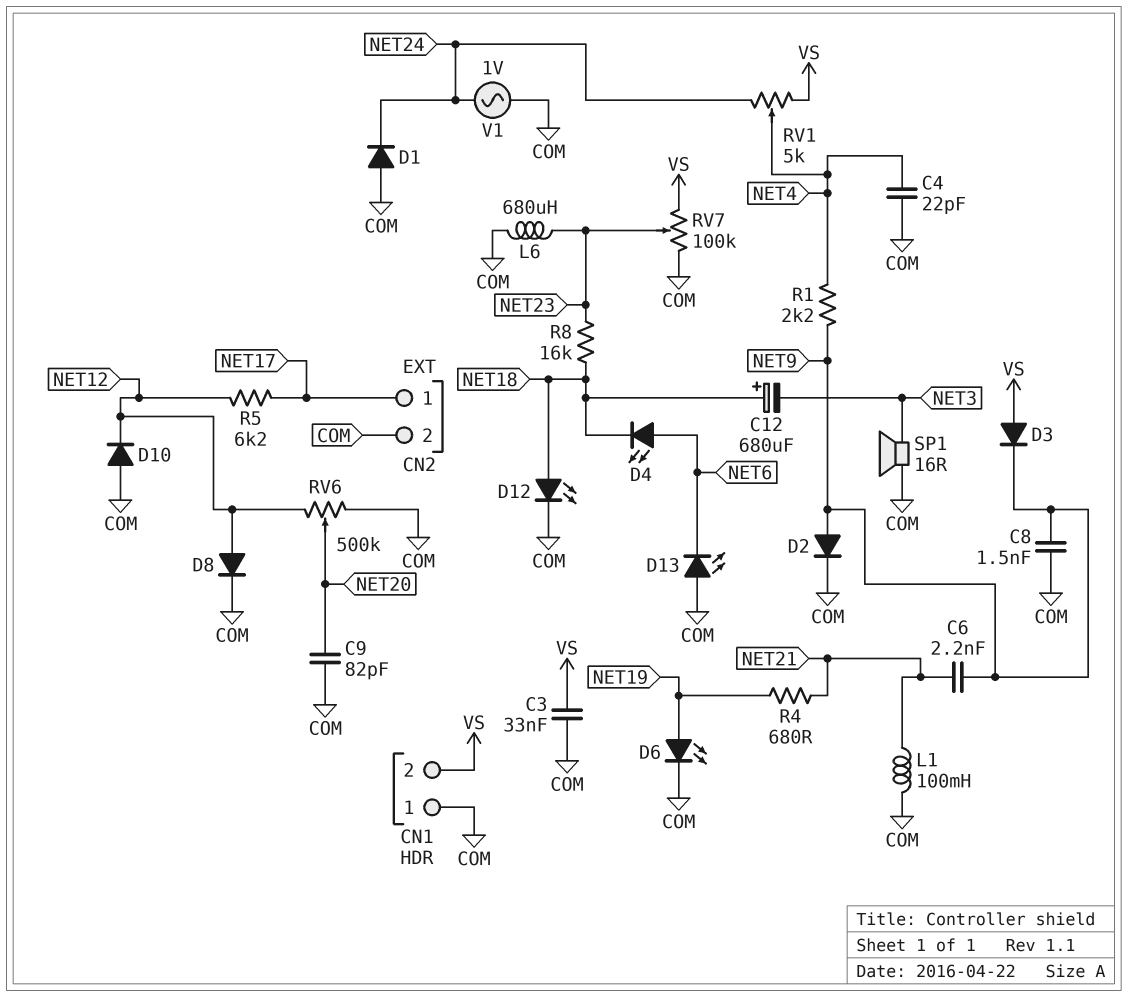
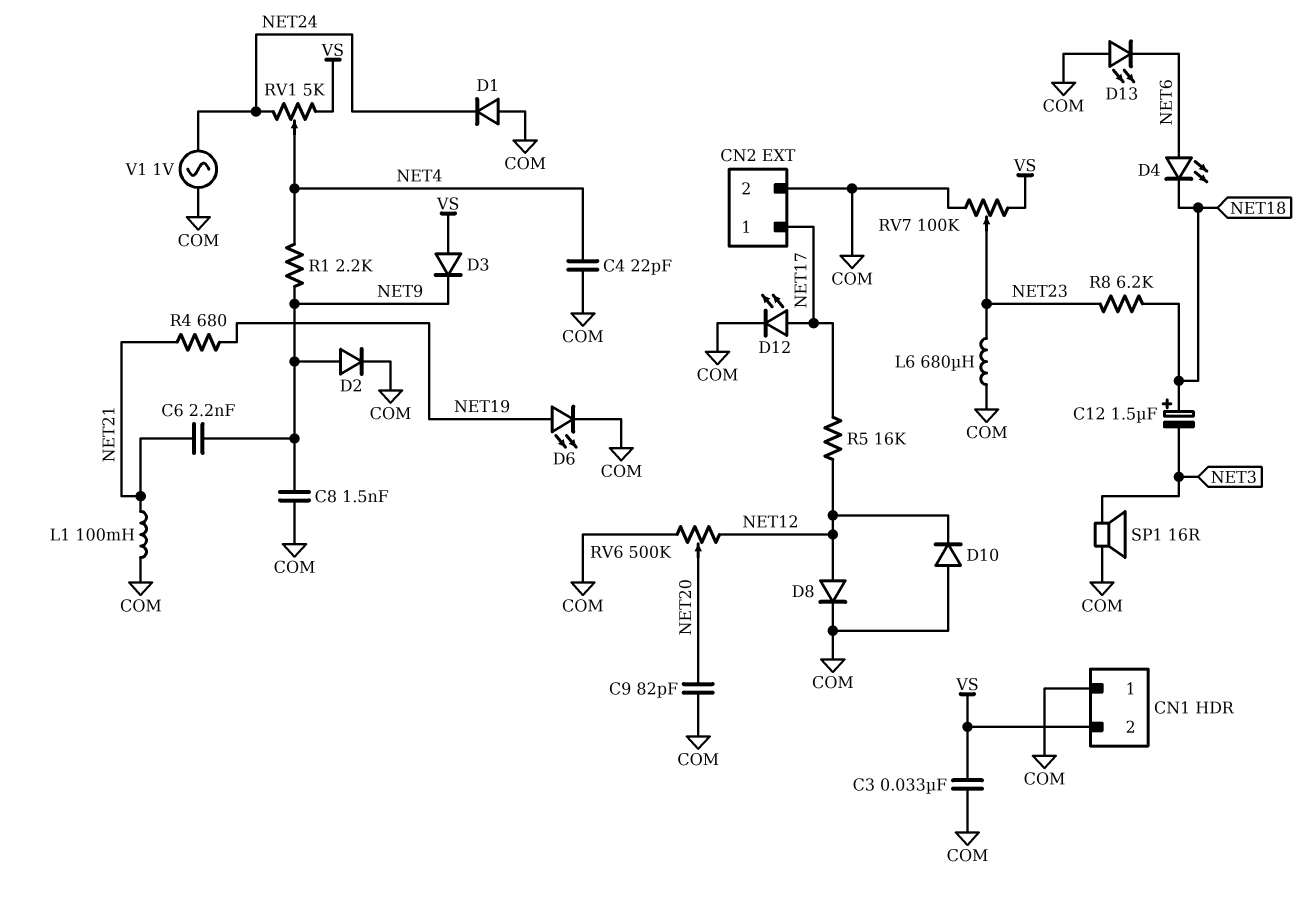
C12: 680uF (plus NET18, minus NET3) -> 1.5uF (plus NET18, minus NET3)
D12: LED (A NET18, K COM) -> LED (A NET17, K COM)
R5: 6.2k (NET12, NET17) -> 16k (NET12, NET17)
R8: 16k (NET18, NET23) -> 6.2k (NET18, NET23)

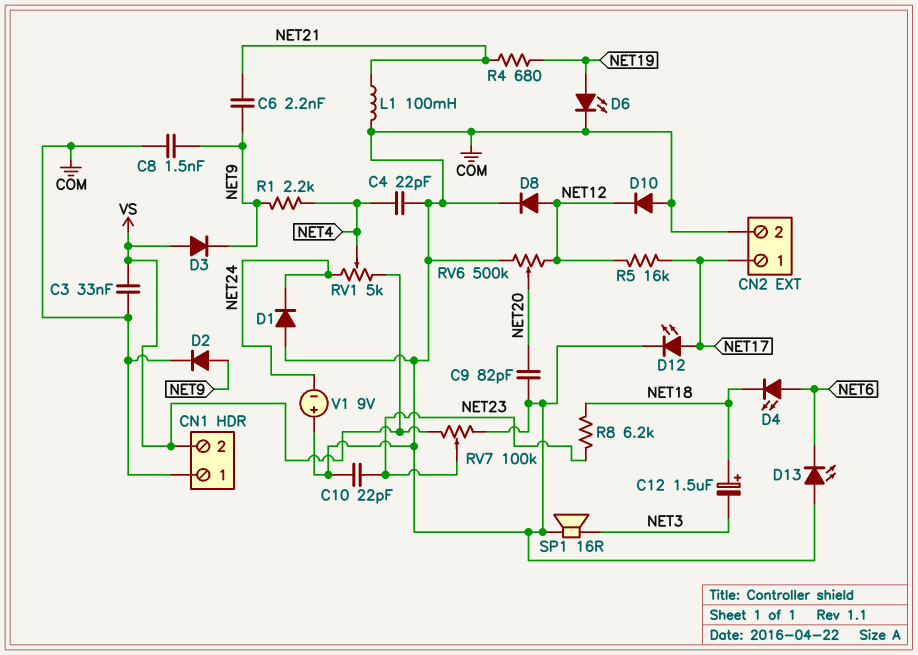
C10: none -> 22pF (COM, NET23)
L6: 680uH (COM, NET23) -> none
V1: AC 1V (COM, NET24) -> 9V (plus COM, minus NET24)

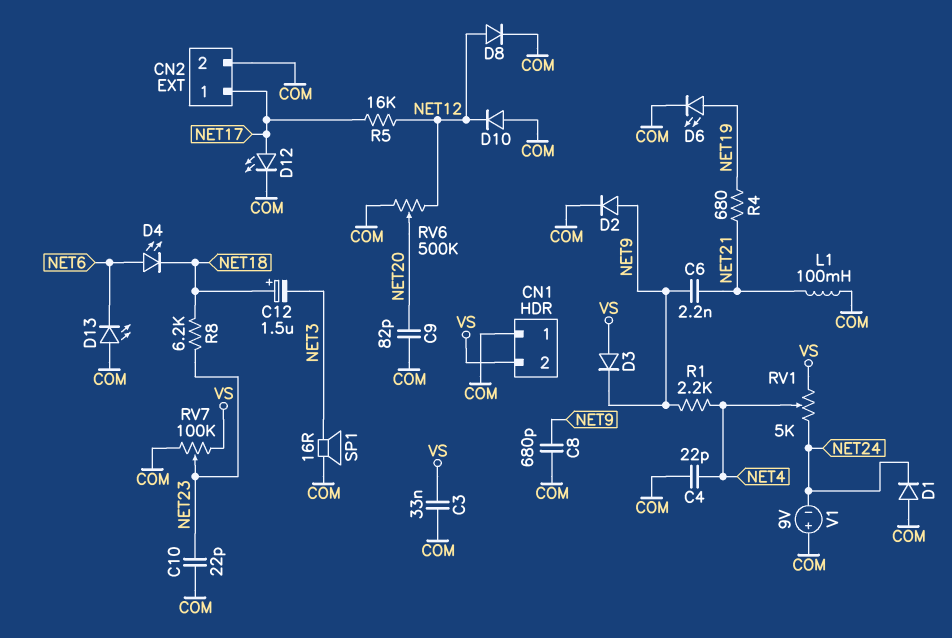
C8: 1.5nF (COM, NET9) -> 680pF (COM, NET9)

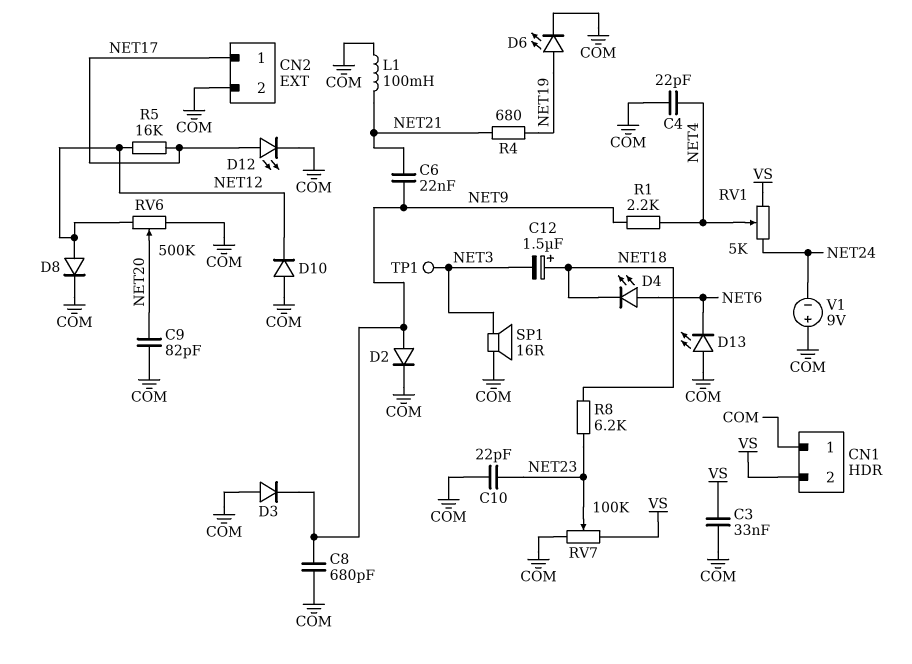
C6: 2.2nF (NET9, NET21) -> 22nF (NET9, NET21)
D1: diode (A COM, K NET24) -> none
D3: diode (A VS, K NET9) -> diode (A COM, K NET9)
TP1: none -> test point (NET3)

